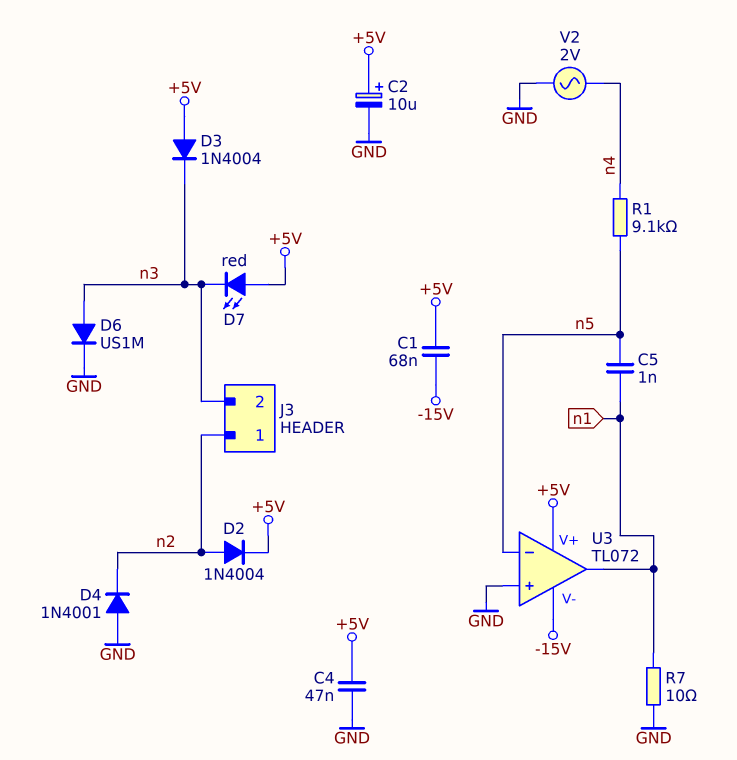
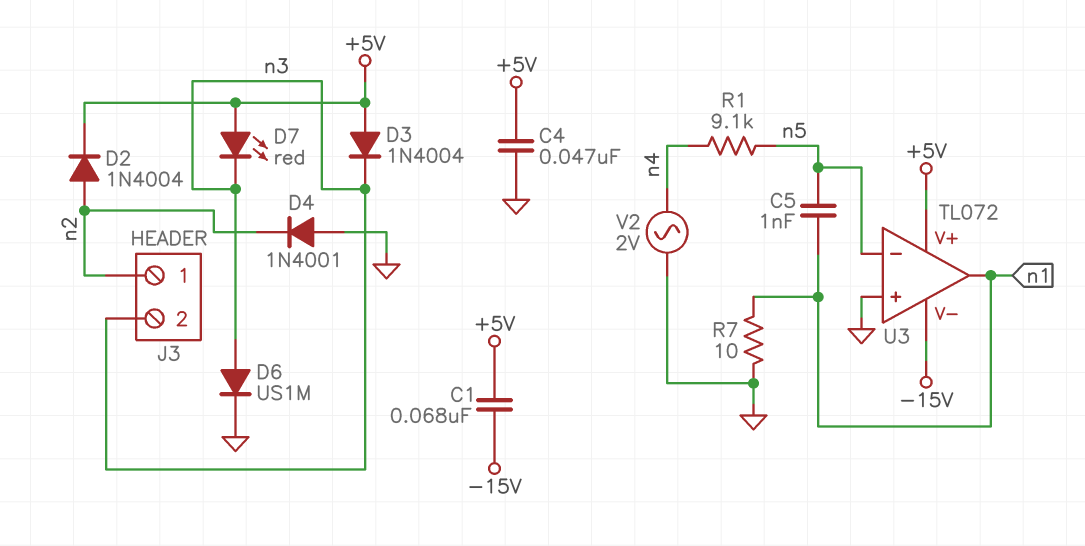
C2: 10uF (plus +5V, minus GND) -> none

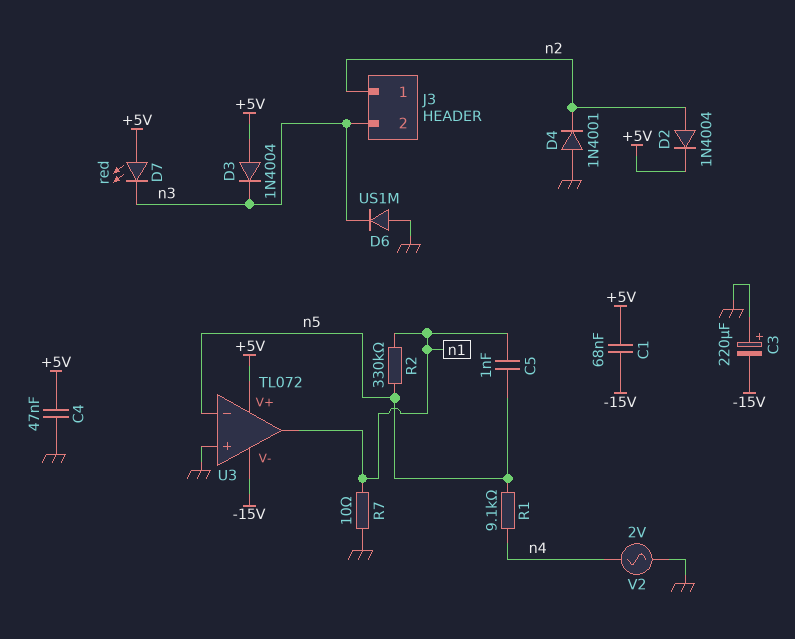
C3: none -> 220uF (plus GND, minus -15V)
D6: diode US1M (A n3, K GND) -> diode US1M (A GND, K n3)
R2: none -> 330k (n1, n5)

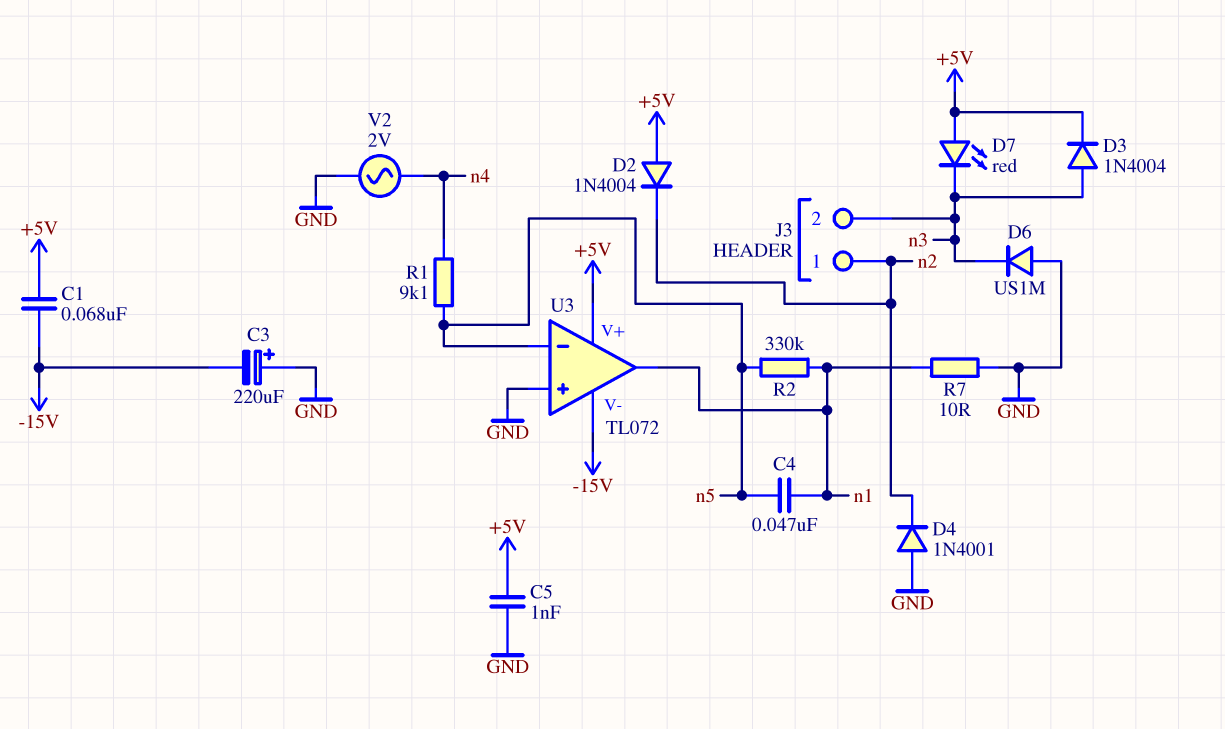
C4: 47nF (+5V, GND) -> 47nF (n1, n5)
C5: 1nF (n1, n5) -> 1nF (+5V, GND)
D2: diode 1N4004 (A n2, K +5V) -> diode 1N4004 (A +5V, K n2)
D3: diode 1N4004 (A +5V, K n3) -> diode 1N4004 (A n3, K +5V)

